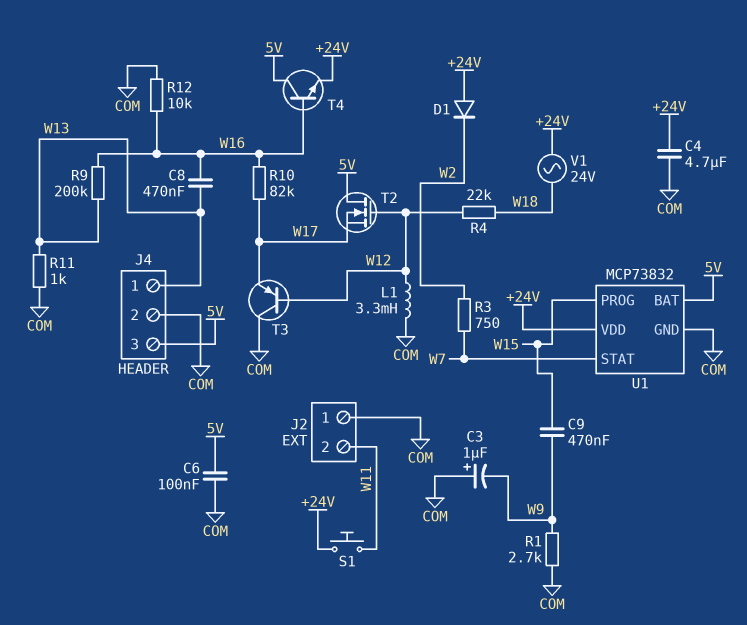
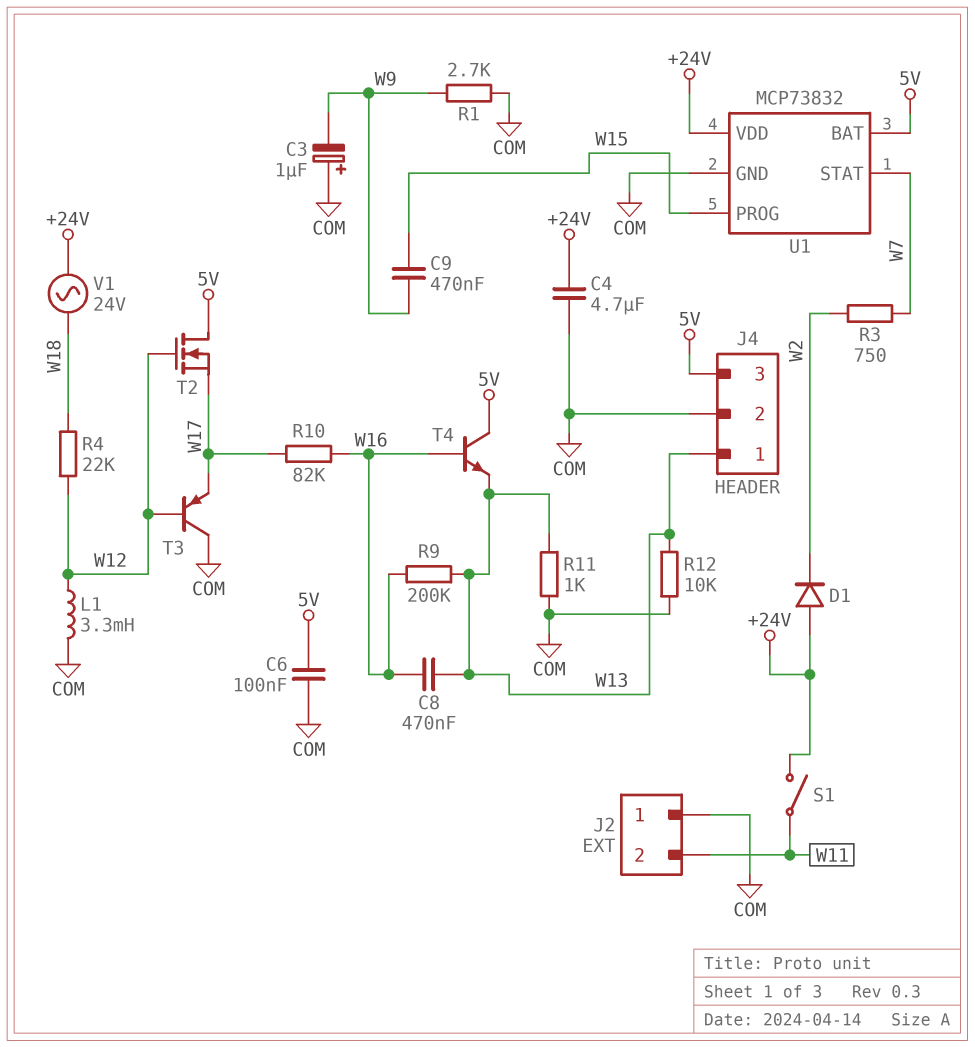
R12: 10k (COM, W16) -> 10k (COM, W13)
S1: button (+24V, W11) -> switch (+24V, W11)
T4: NPN (B W16, C 5V, E +24V) -> NPN (B W16, C 5V, E W13)

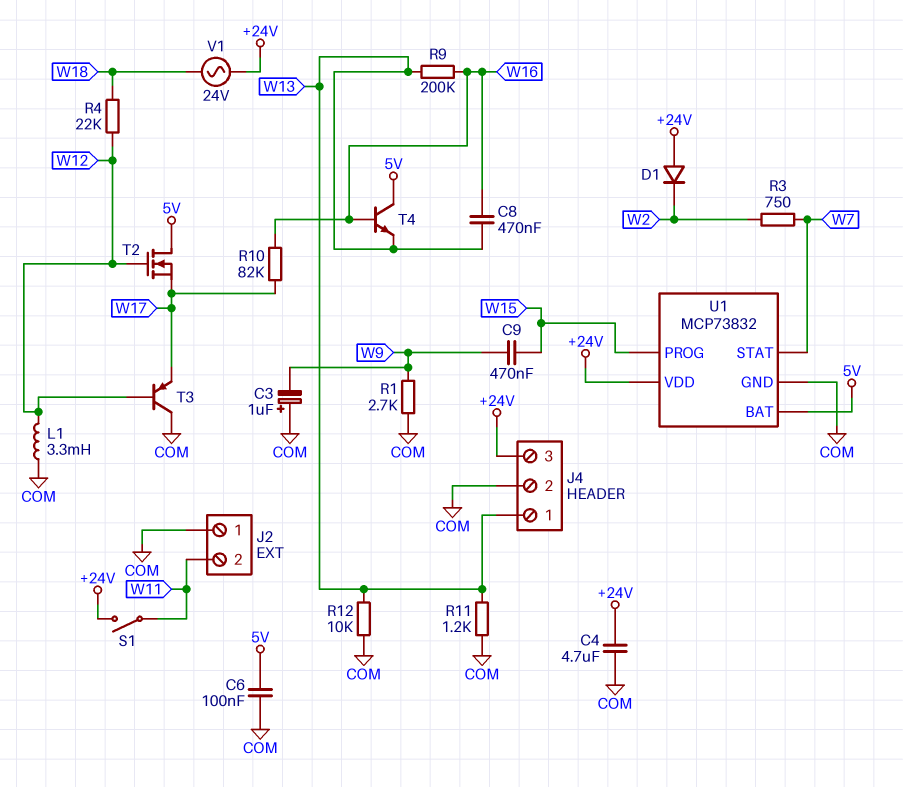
J4 pin 3: 5V -> +24V
R11: 1k (COM, W13) -> 1.2k (COM, W13)

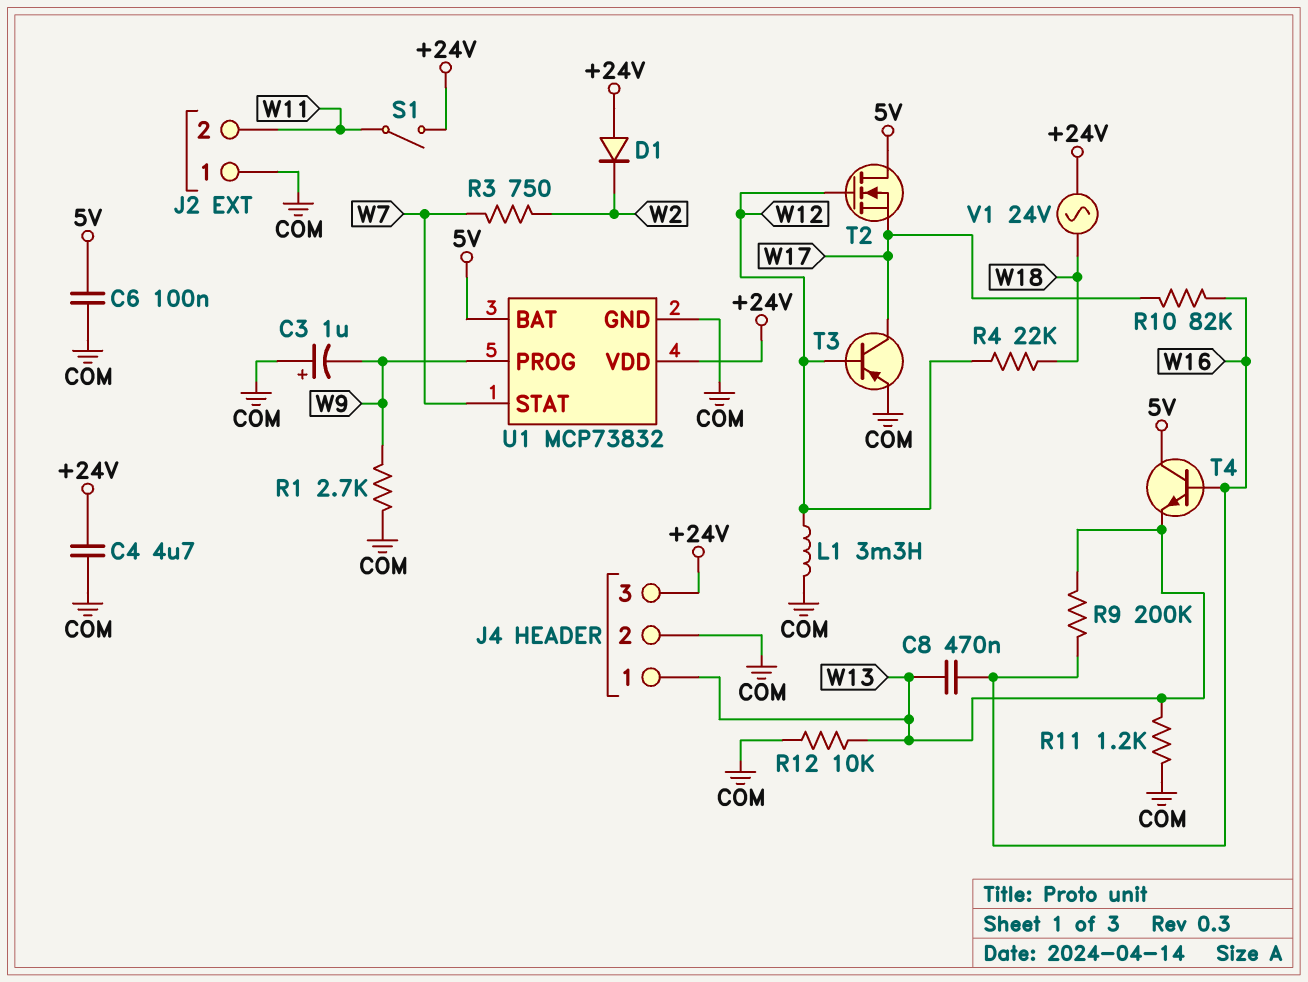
C9: 470nF (W9, W15) -> none
T3: PNP (B W12, C COM, E W17) -> PNP (B W12, C W17, E COM)
U1 pin PROG: W15 -> W9

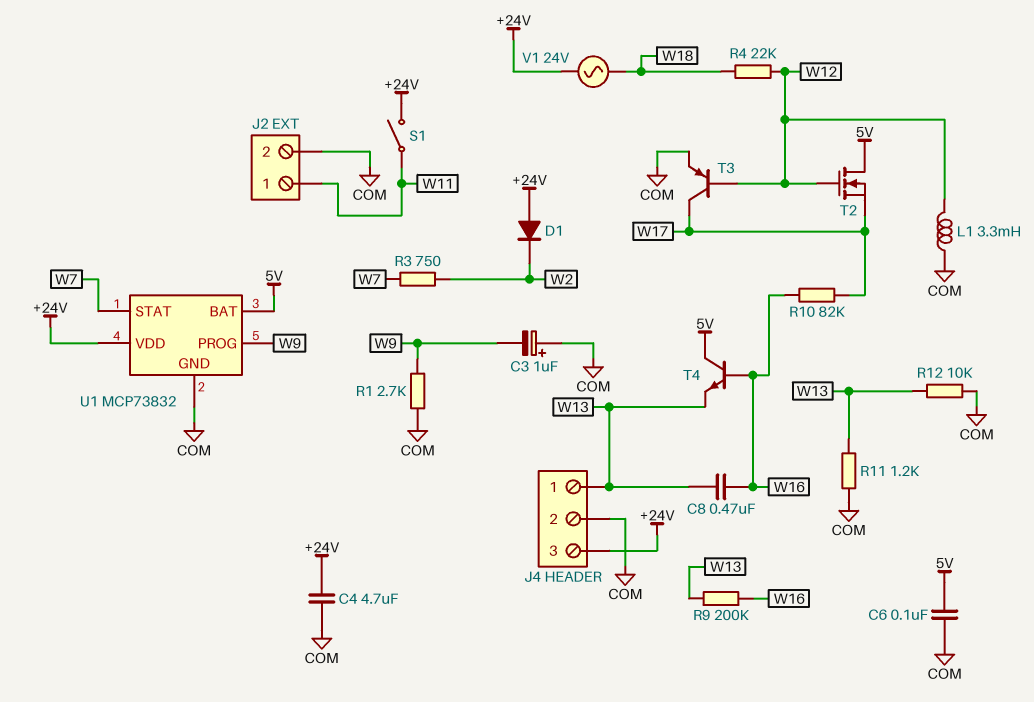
J2 pin 1: COM -> W11
J2 pin 2: W11 -> COM

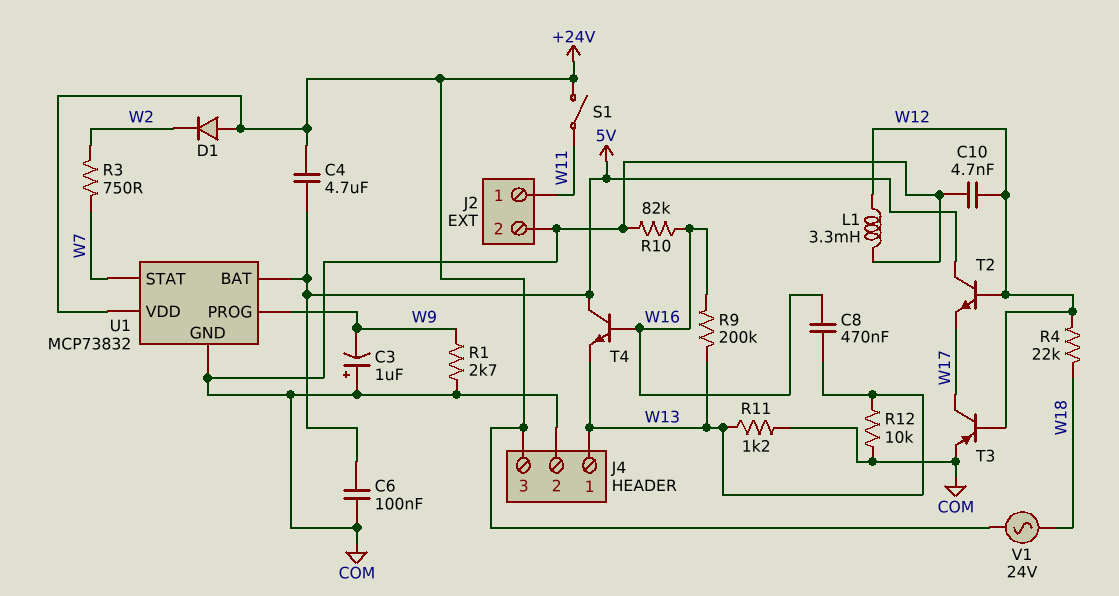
C4: 4.7uF (+24V, COM) -> 4.7uF (+24V, 5V)
C10: none -> 4.7nF (COM, W12)
R10: 82k (W16, W17) -> 82k (COM, W16)
T2: NMOS (G W12, D 5V, S W17) -> NPN (B W12, C 5V, E W17)

